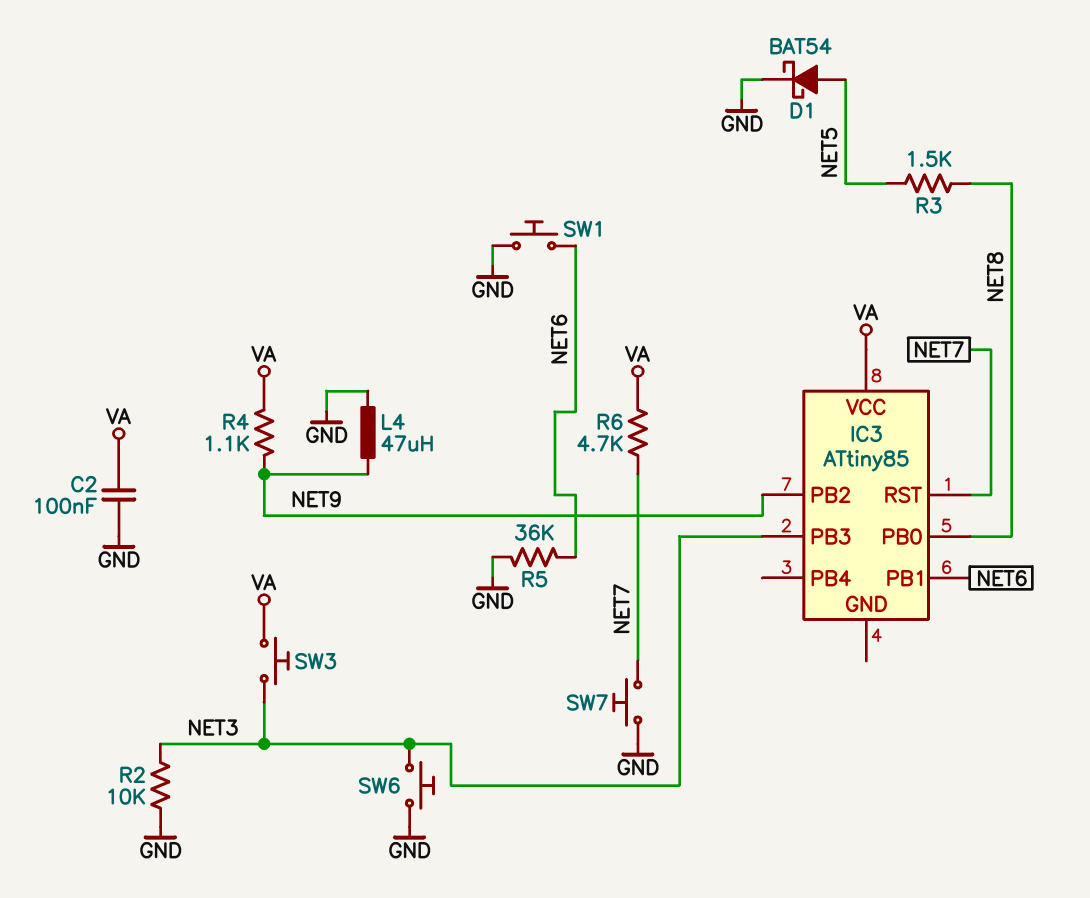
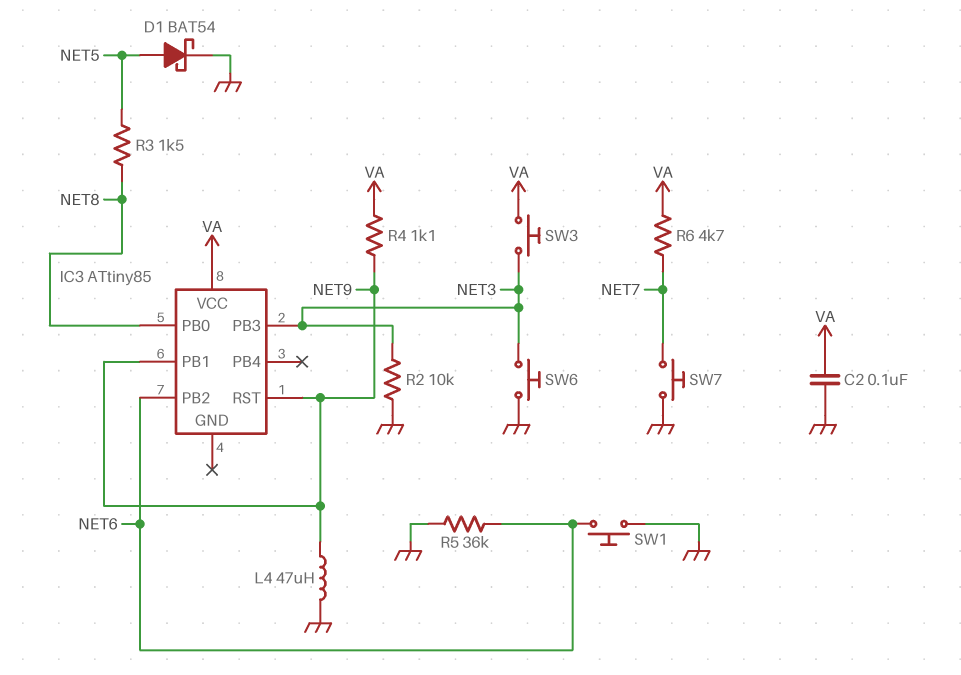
IC3 pin PB1: NET6 -> NET9
IC3 pin PB2: NET9 -> NET6
IC3 pin RST: NET7 -> NET9

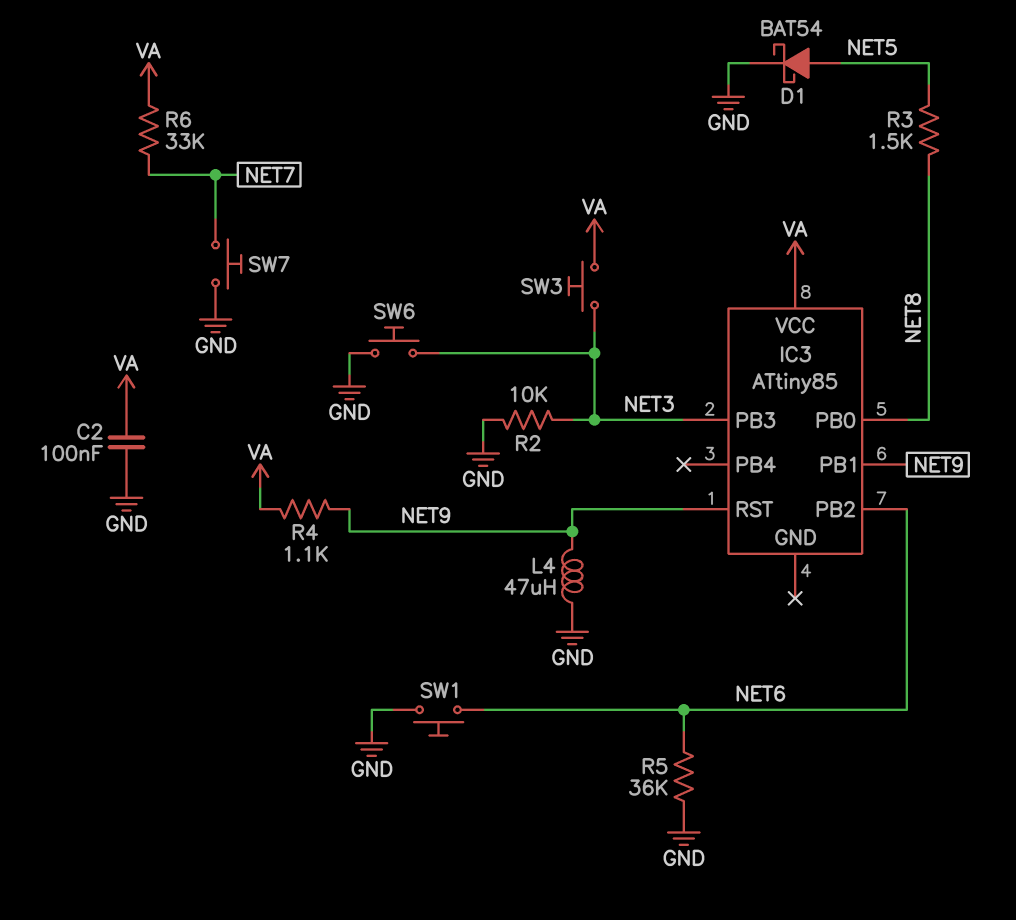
R6: 4.7k (NET7, VA) -> 33k (NET7, VA)

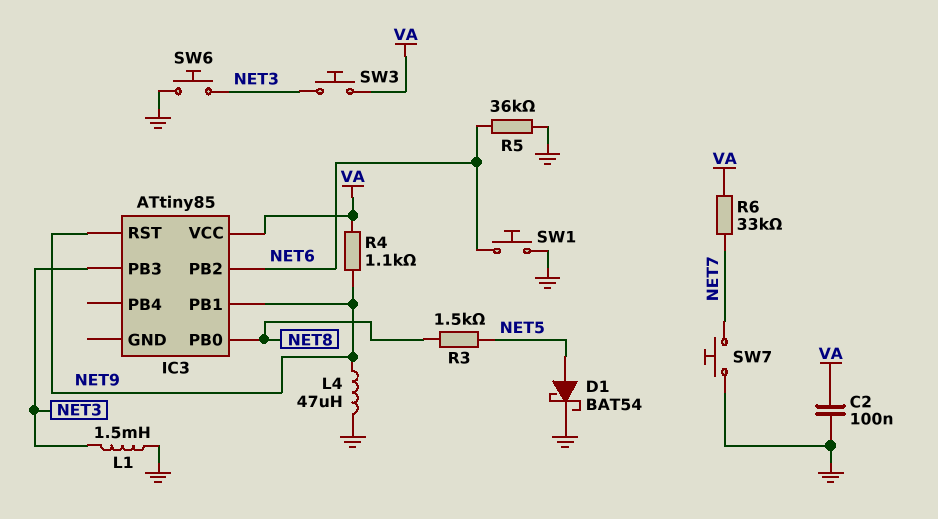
L1: none -> 1.5mH (GND, NET3)
R2: 10k (GND, NET3) -> none

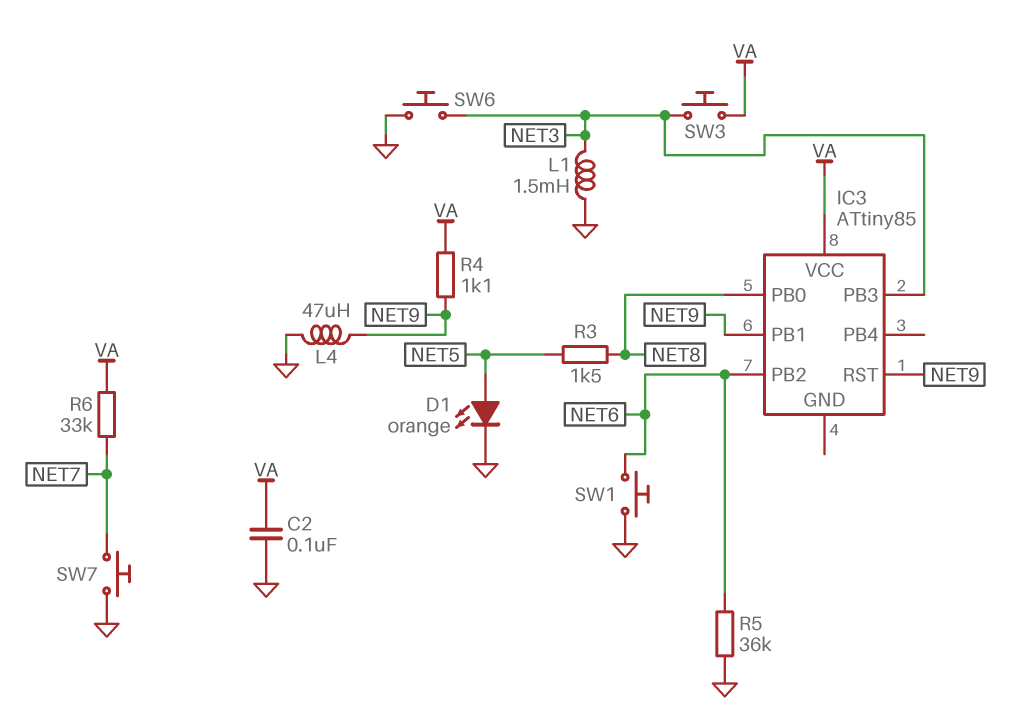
D1: schottky BAT54 (A NET5, K GND) -> LED orange (A NET5, K GND)

